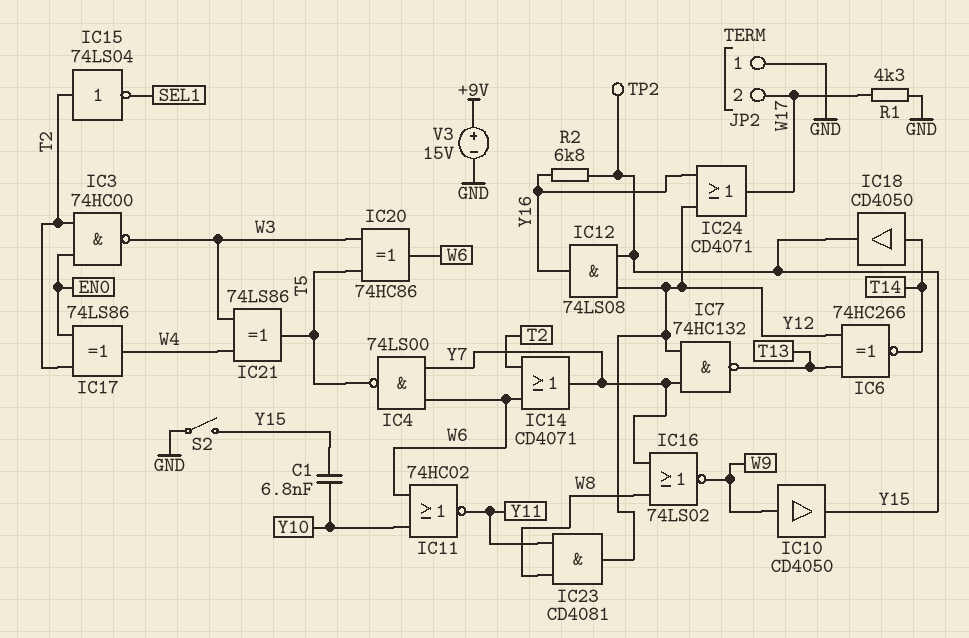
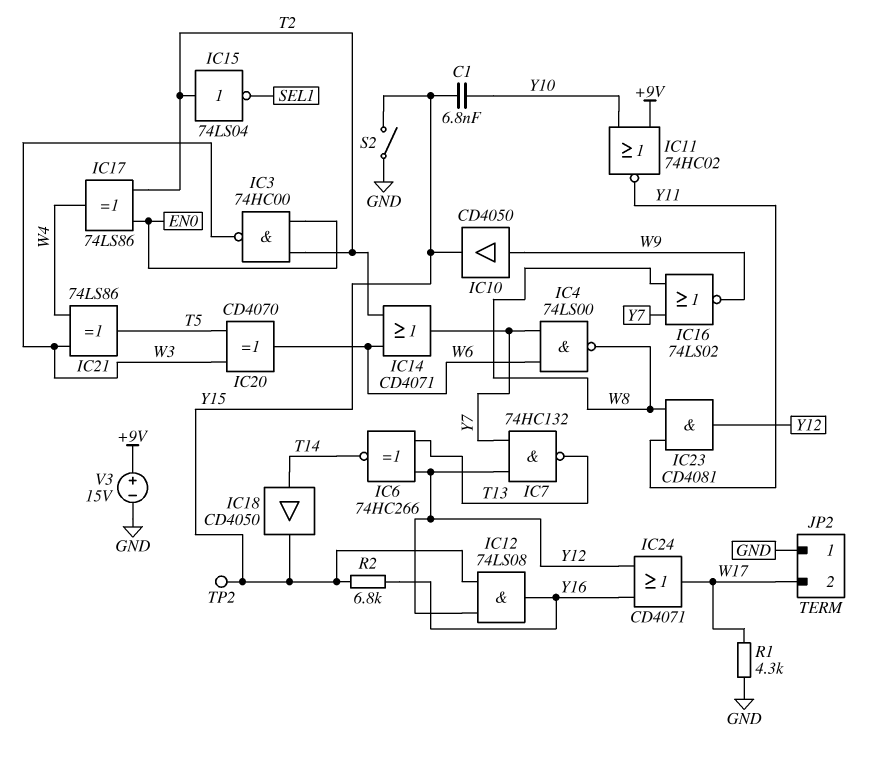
IC4: NAND 74LS00 (in W6, in Y7, out T5) -> NAND 74LS00 (in W6, in Y7, out W8)
IC11: NOR 74HC02 (in W6, in Y10, out Y11) -> NOR 74HC02 (in +9V, in Y10, out Y11)
IC20: XOR 74HC86 (in T5, in W3, out W6) -> XOR CD4070 (in T5, in W3, out W6)

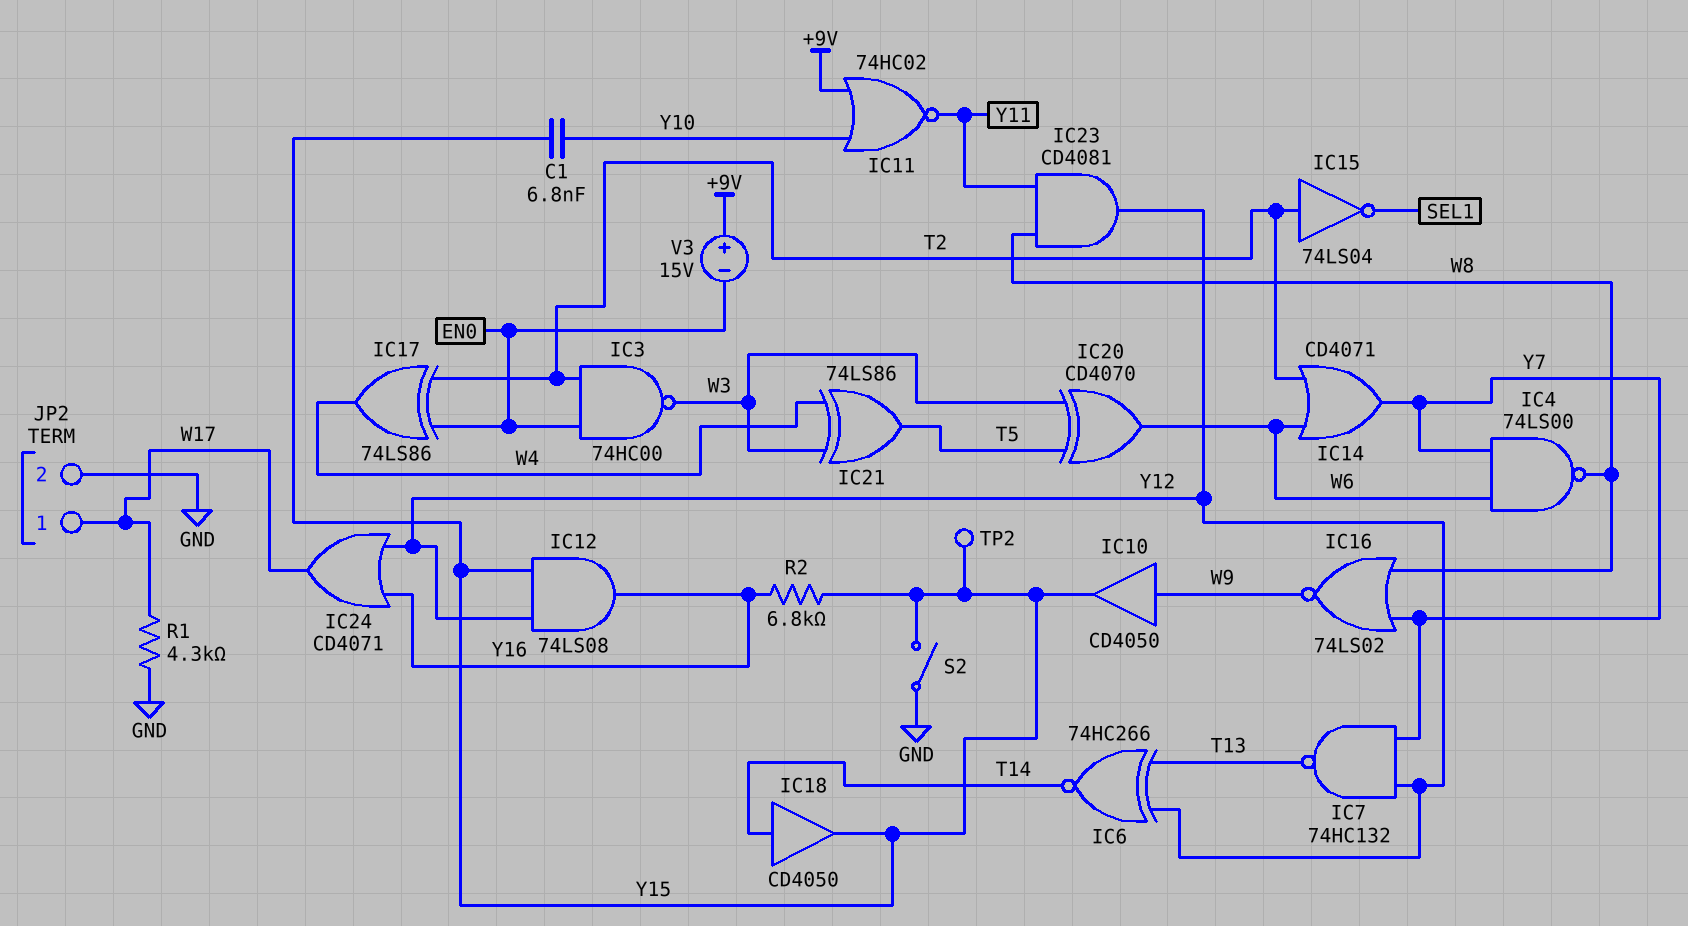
JP2 pin 1: GND -> W17
JP2 pin 2: W17 -> GND
V3: 15V (plus +9V, minus GND) -> 15V (plus +9V, minus EN0)

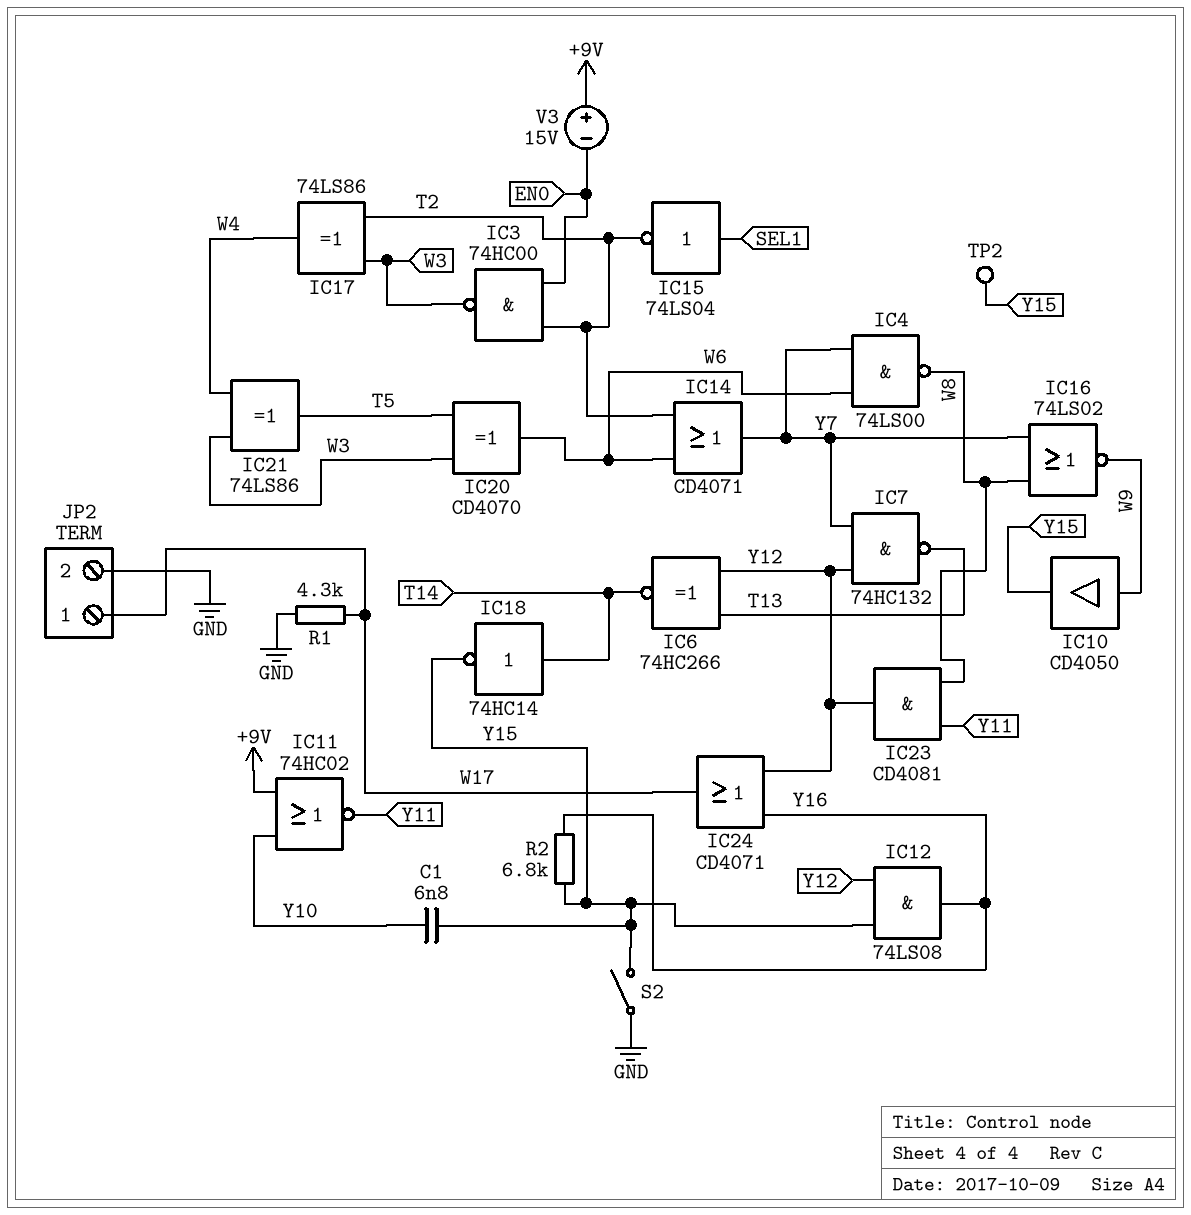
IC15: NOT 74LS04 (in T2, out SEL1) -> NOT 74LS04 (in SEL1, out T2)
IC17: XOR 74LS86 (in EN0, in T2, out W4) -> XOR 74LS86 (in T2, in W3, out W4)
IC18: buffer CD4050 (in T14, out Y15) -> NOT 74HC14 (in T14, out Y15)

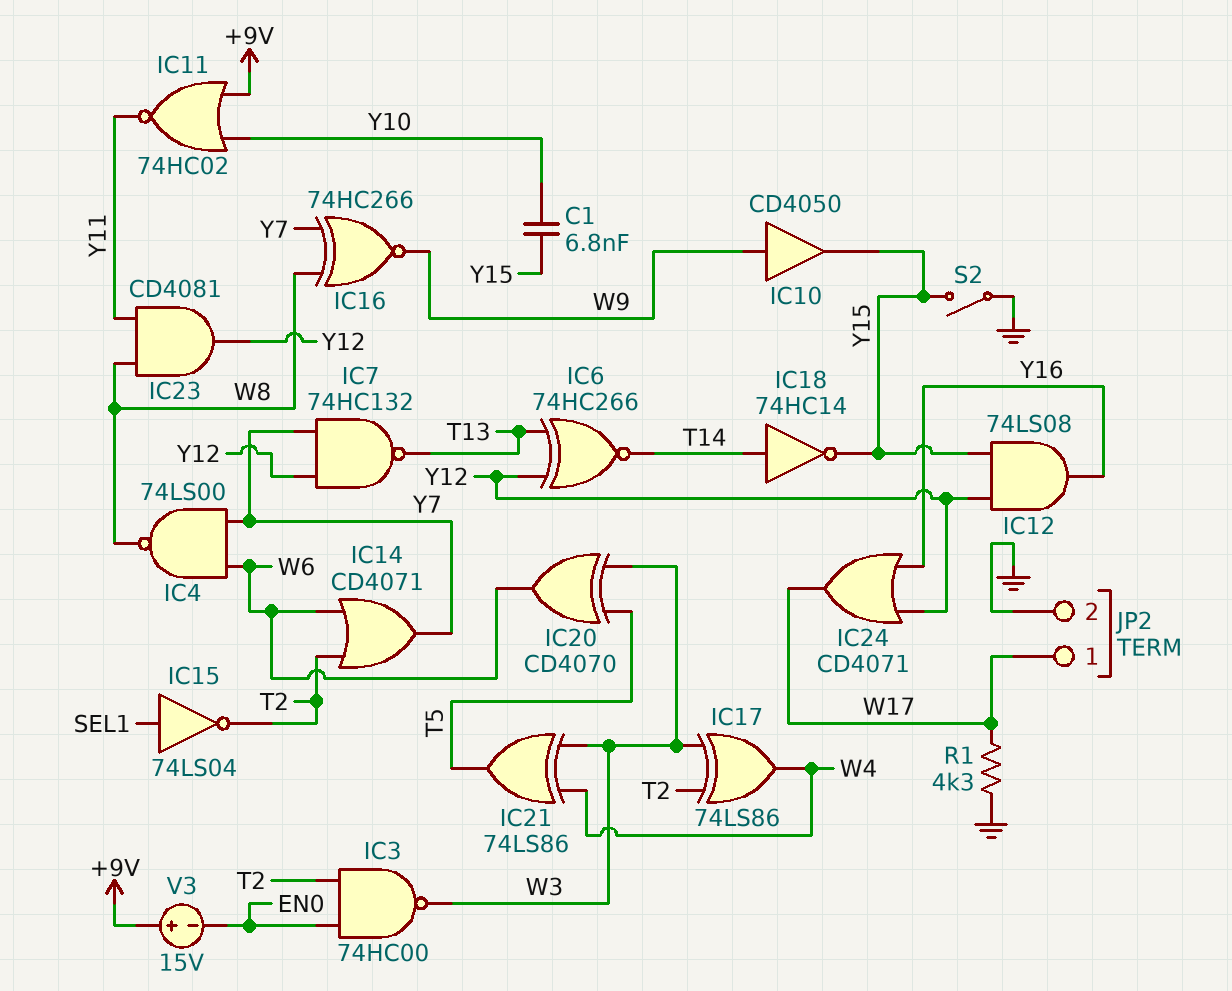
IC16: NOR 74LS02 (in W8, in Y7, out W9) -> XNOR 74HC266 (in W8, in Y7, out W9)
R2: 6.8k (Y15, Y16) -> none
TP2: test point (Y15) -> none

